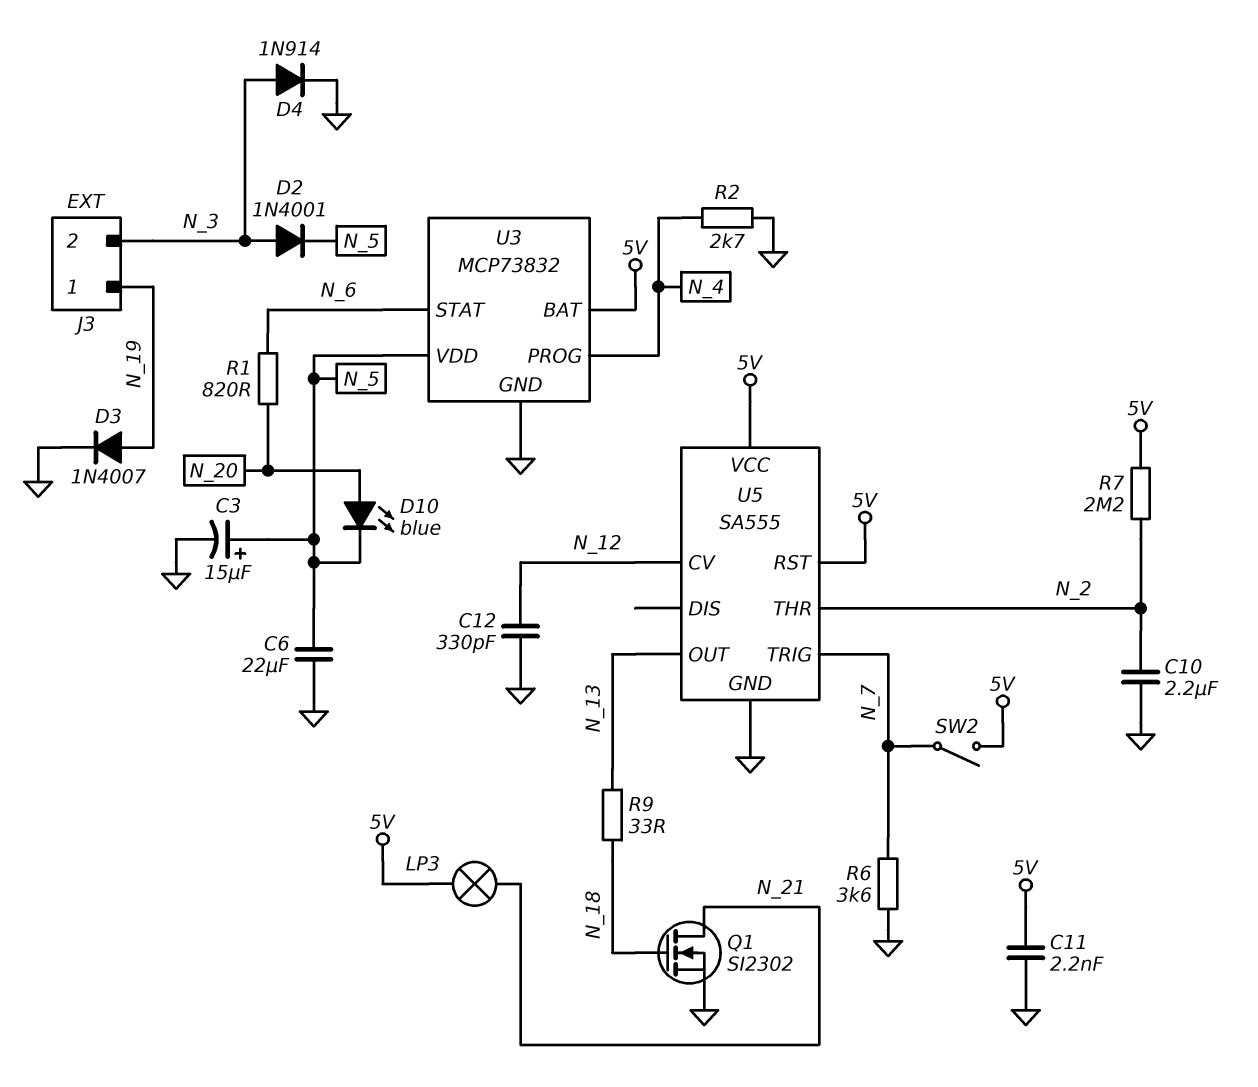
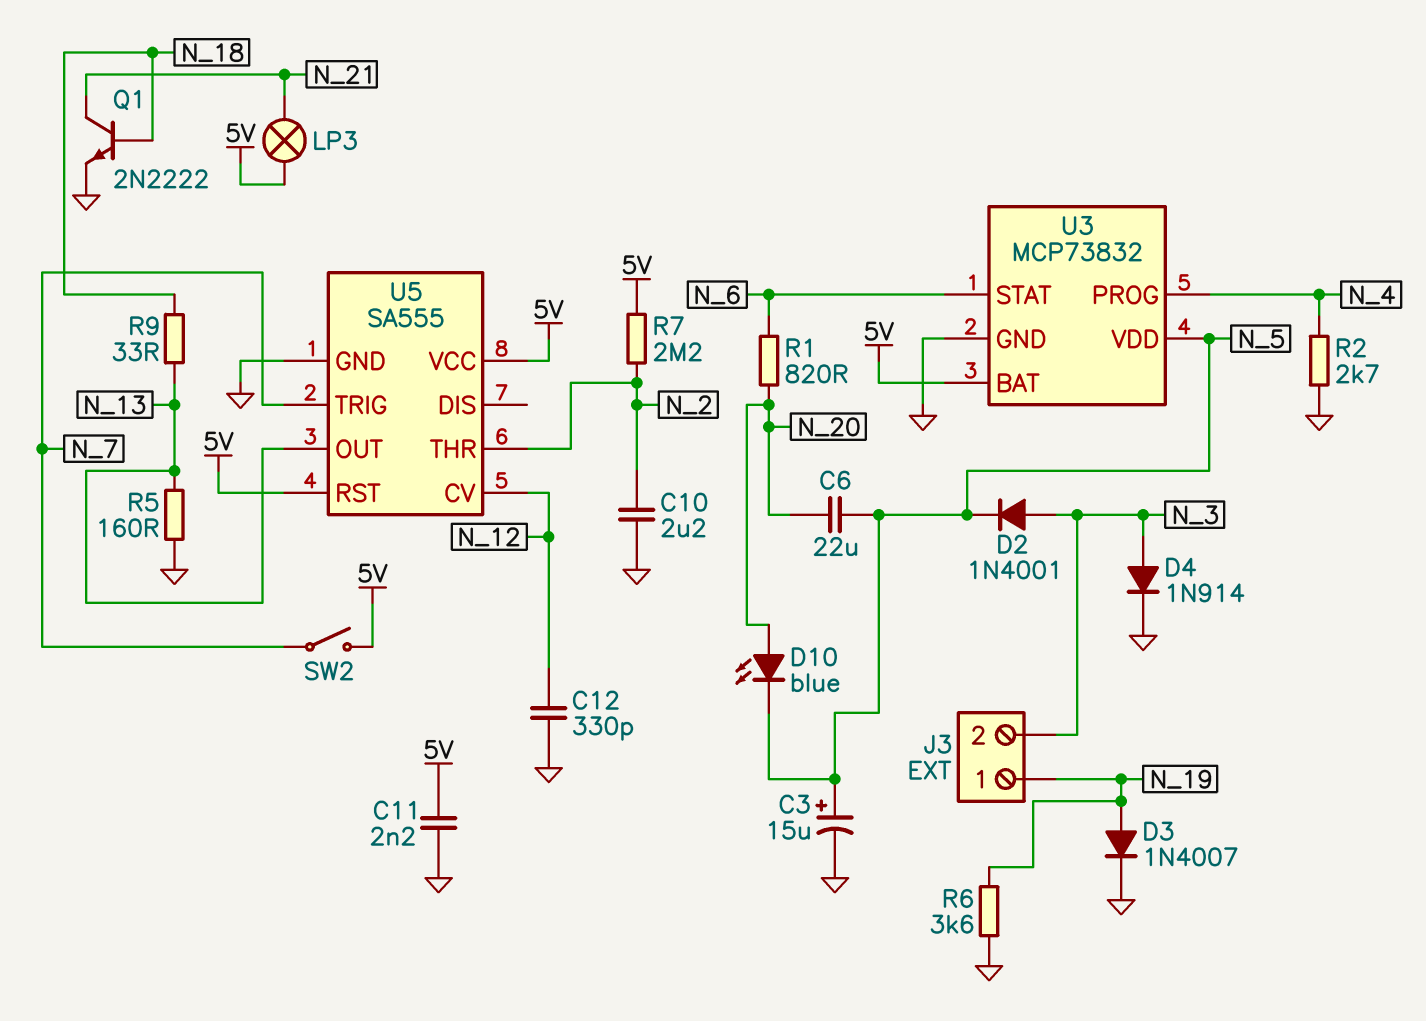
C6: 22uF (GND, N_5) -> 22uF (N_5, N_20)
Q1: NMOS SI2302 (G N_18, D N_21, S GND) -> NPN 2N2222 (B N_18, C N_21, E GND)
R5: none -> 160 (GND, N_13)
R6: 3.6k (GND, N_7) -> 3.6k (GND, N_19)

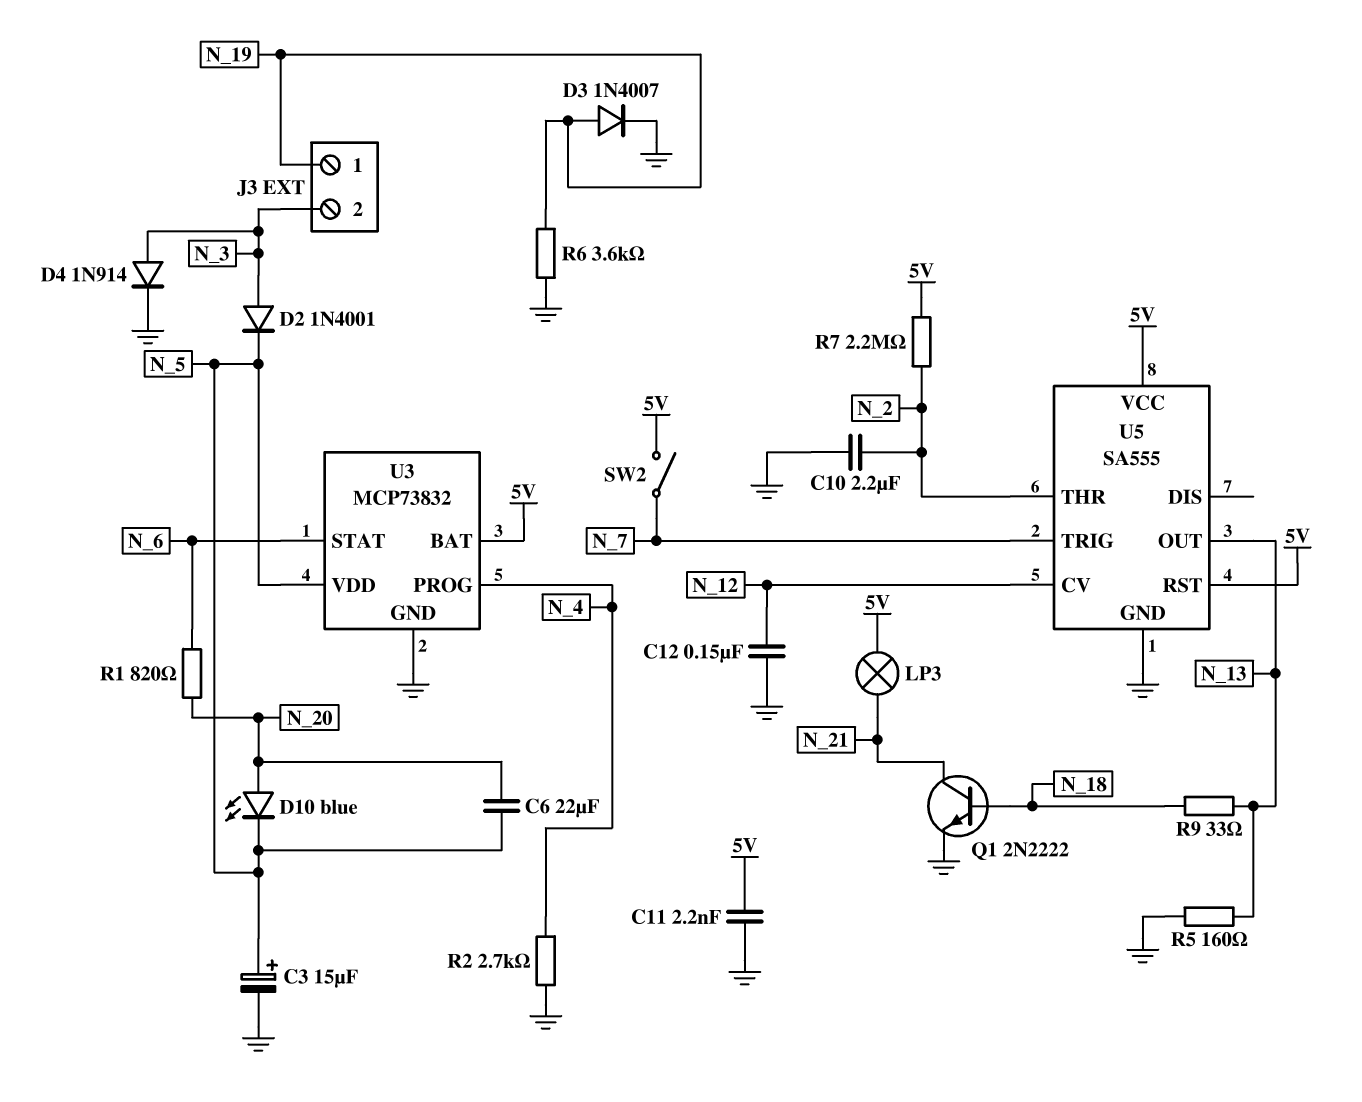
C12: 330pF (GND, N_12) -> 150nF (GND, N_12)

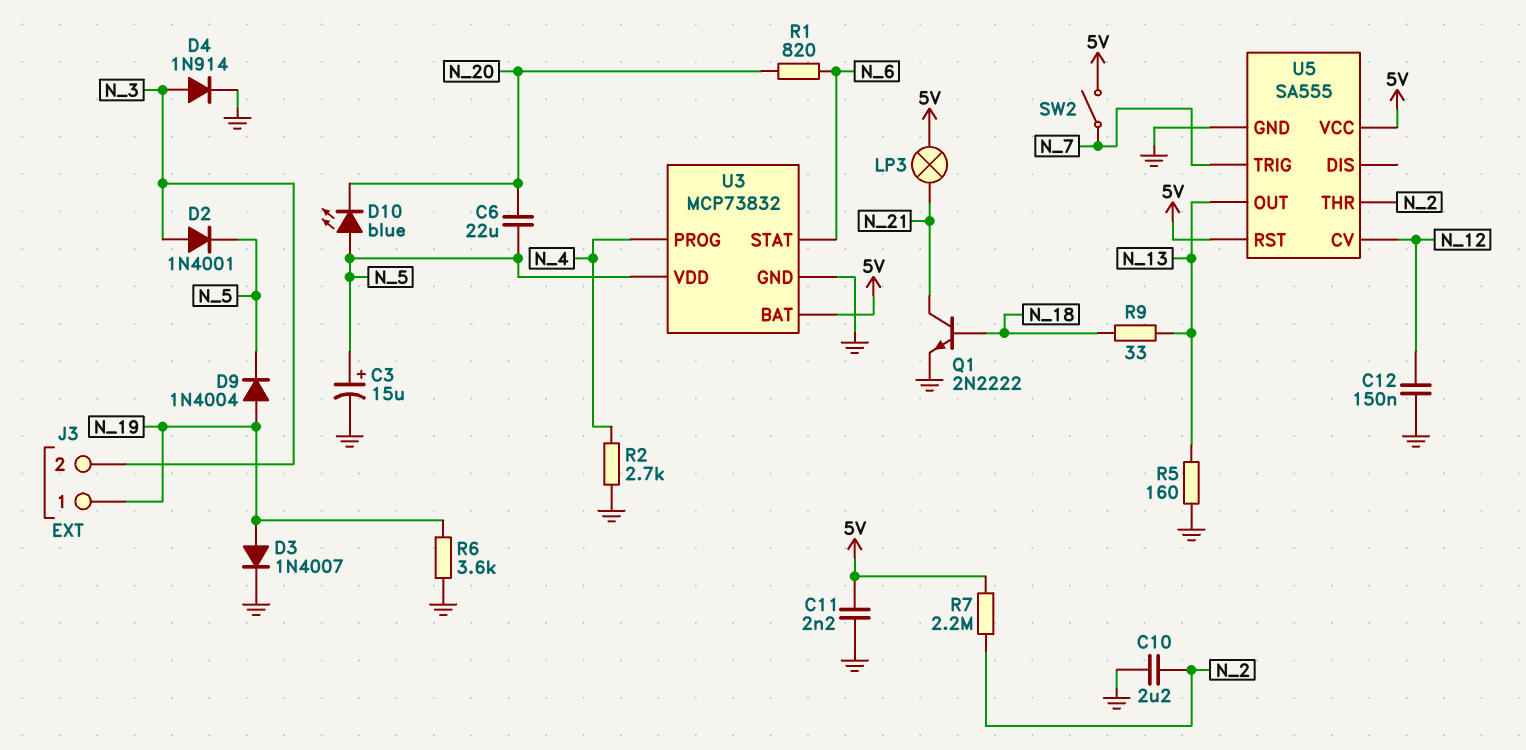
D9: none -> diode 1N4004 (A N_19, K N_5)
D10: LED blue (A N_20, K N_5) -> LED blue (A N_5, K N_20)

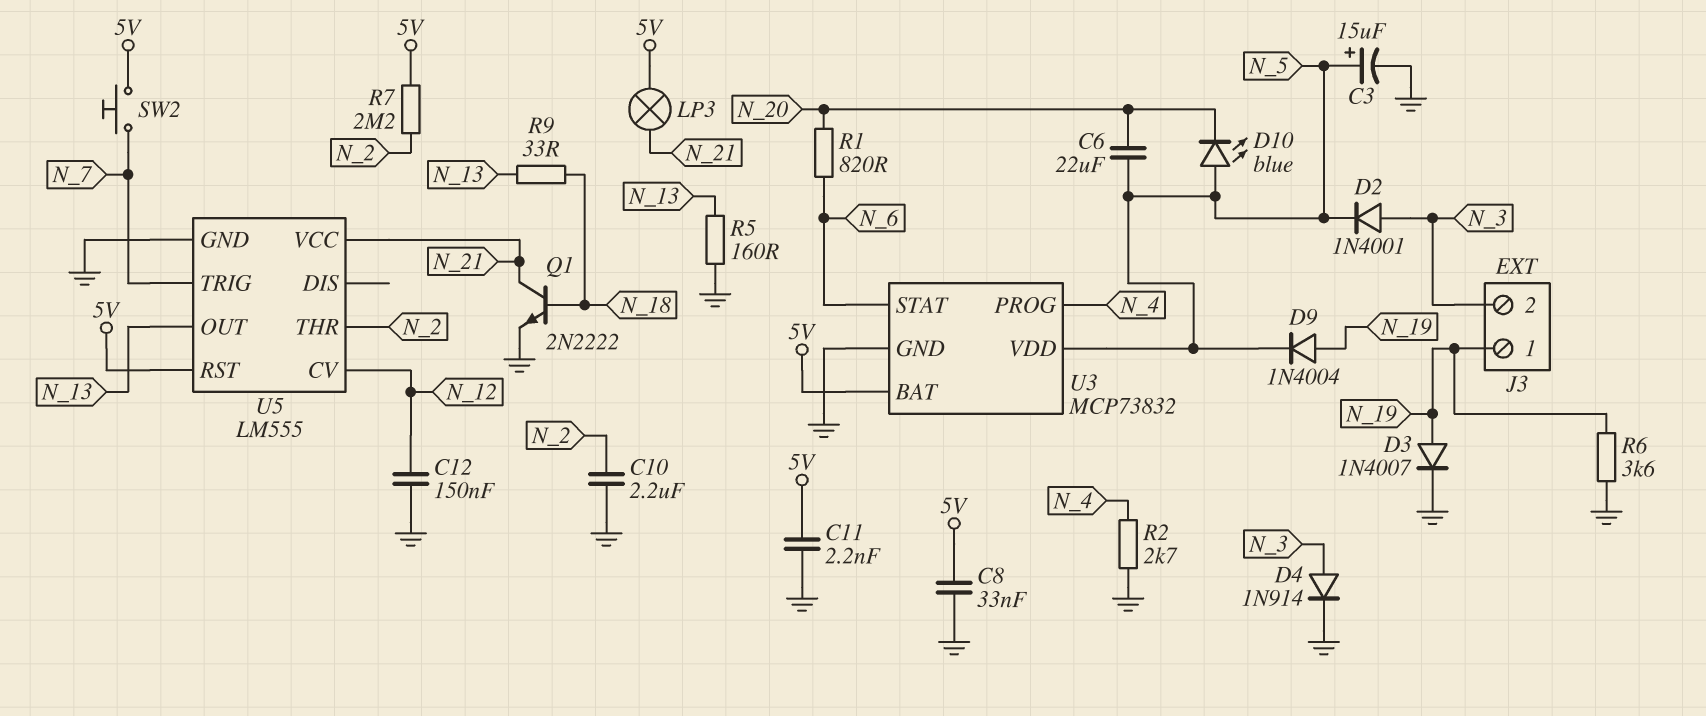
C8: none -> 33nF (5V, GND)
SW2: switch (5V, N_7) -> button (5V, N_7)
U5: SA555 -> LM555
U5 pin VCC: 5V -> N_21

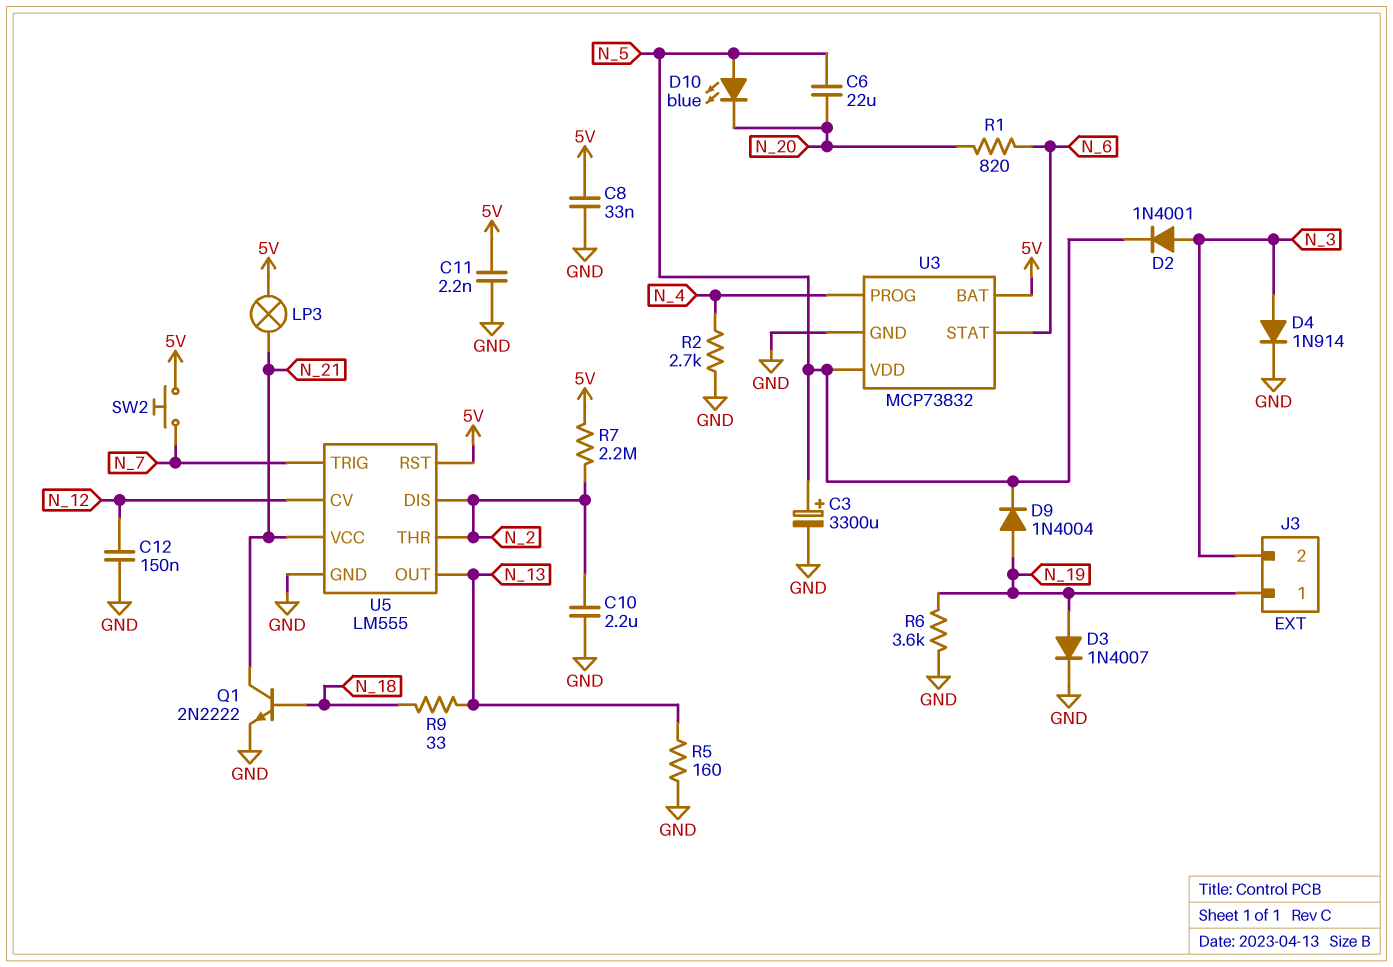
C3: 15uF (plus N_5, minus GND) -> 3300uF (plus N_5, minus GND)
U5 pin DIS: none -> N_2

